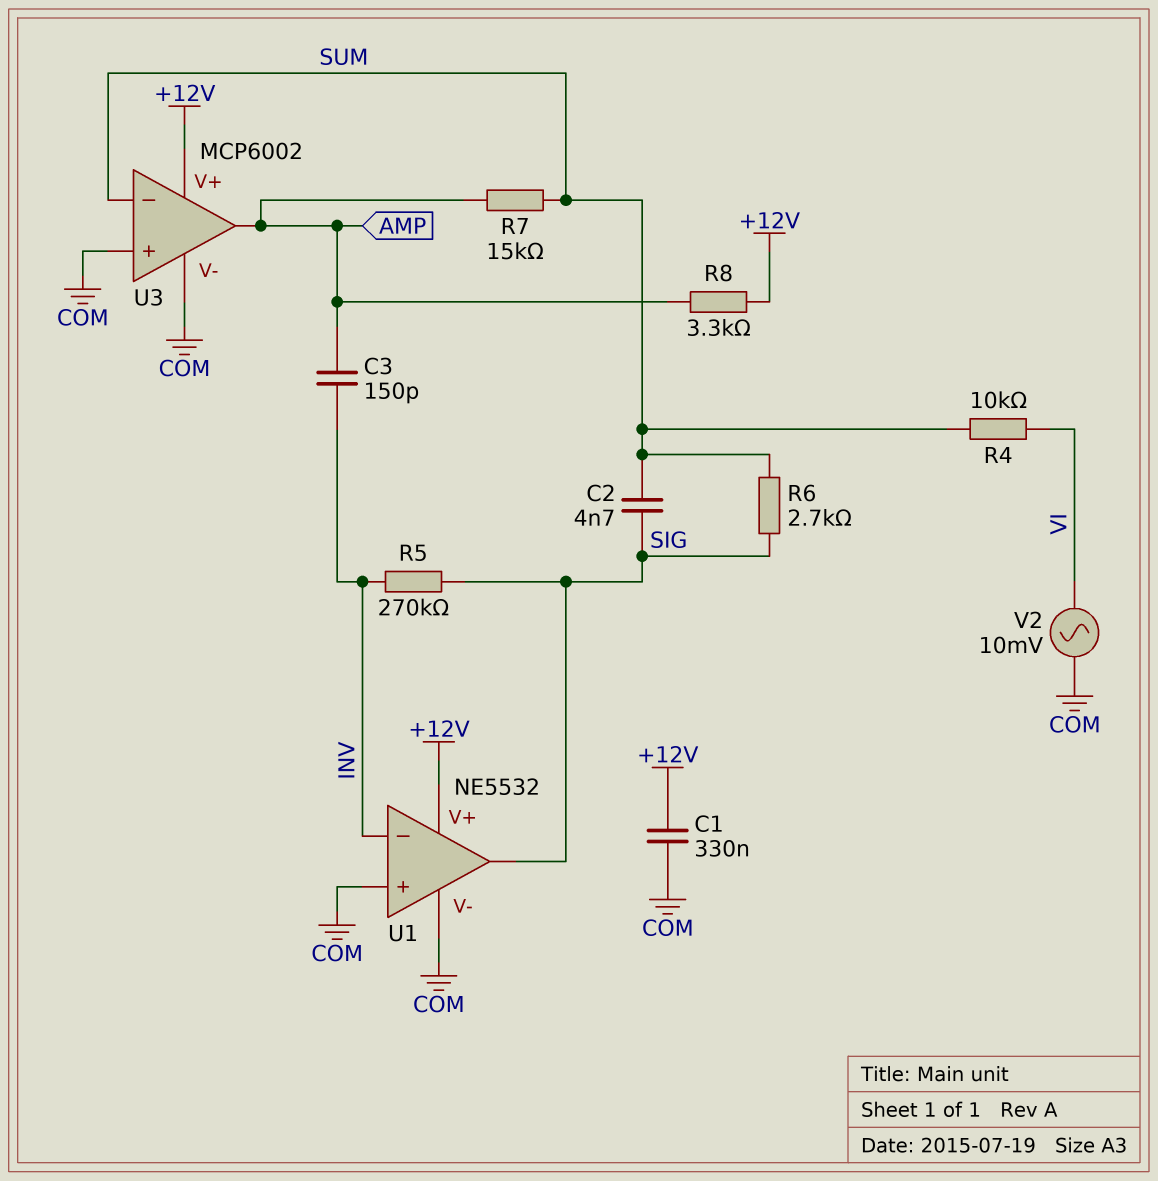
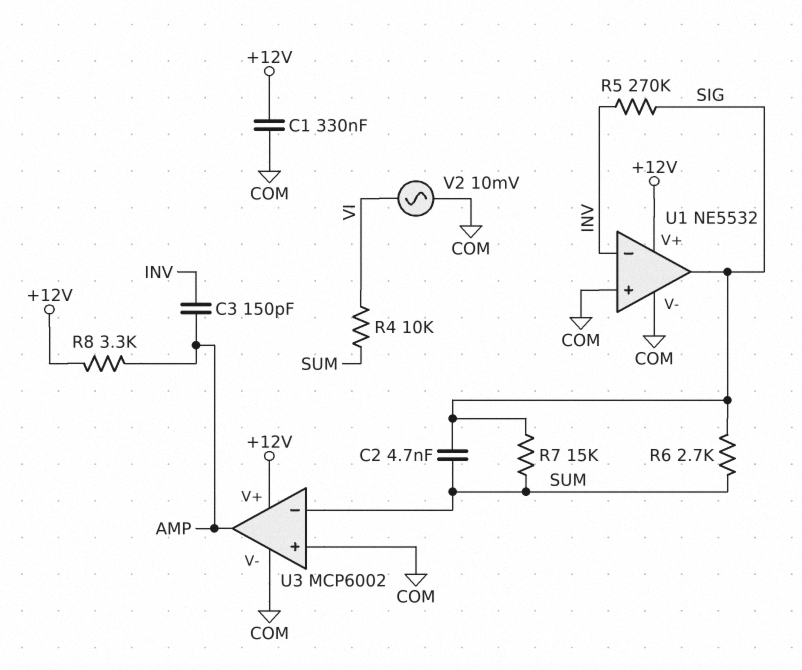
R7: 15k (AMP, SUM) -> 15k (SIG, SUM)

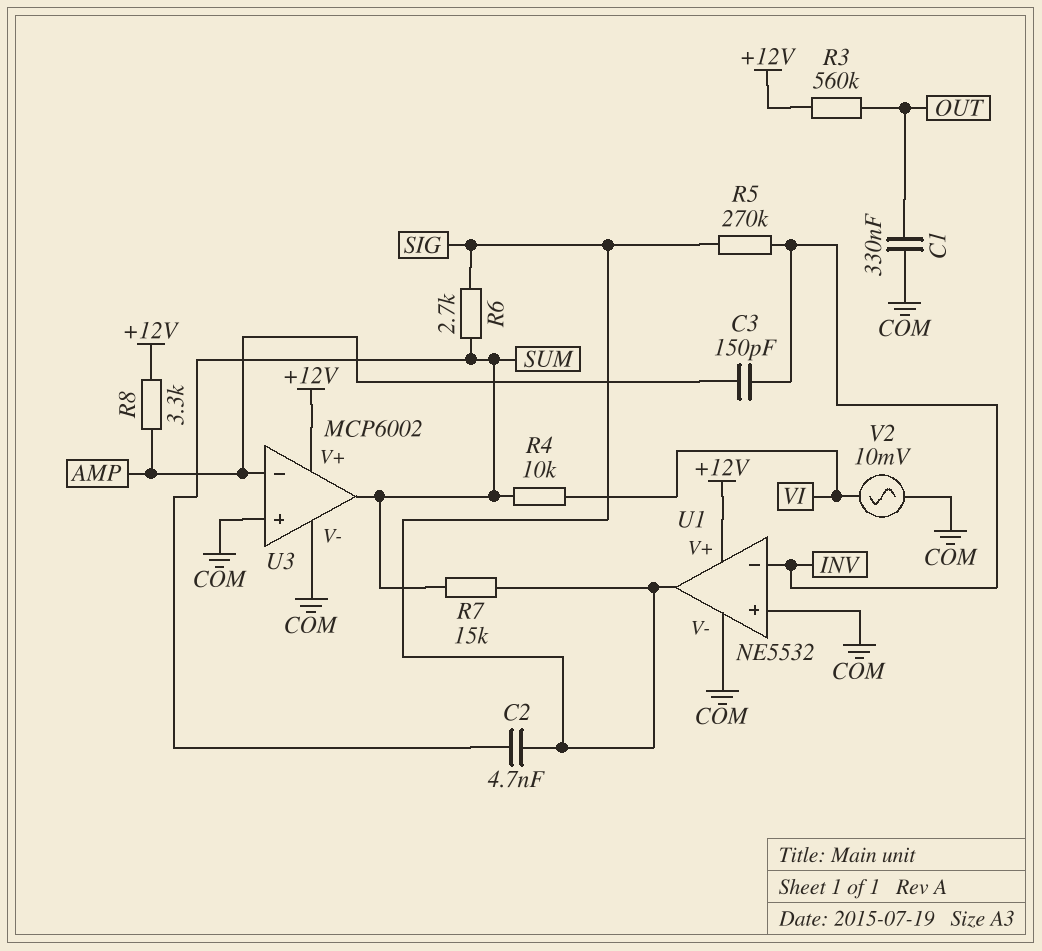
C1: 330nF (+12V, COM) -> 330nF (COM, OUT)
R3: none -> 560k (+12V, OUT)
U3 pin in-: SUM -> AMP
U3 pin out: AMP -> SUM

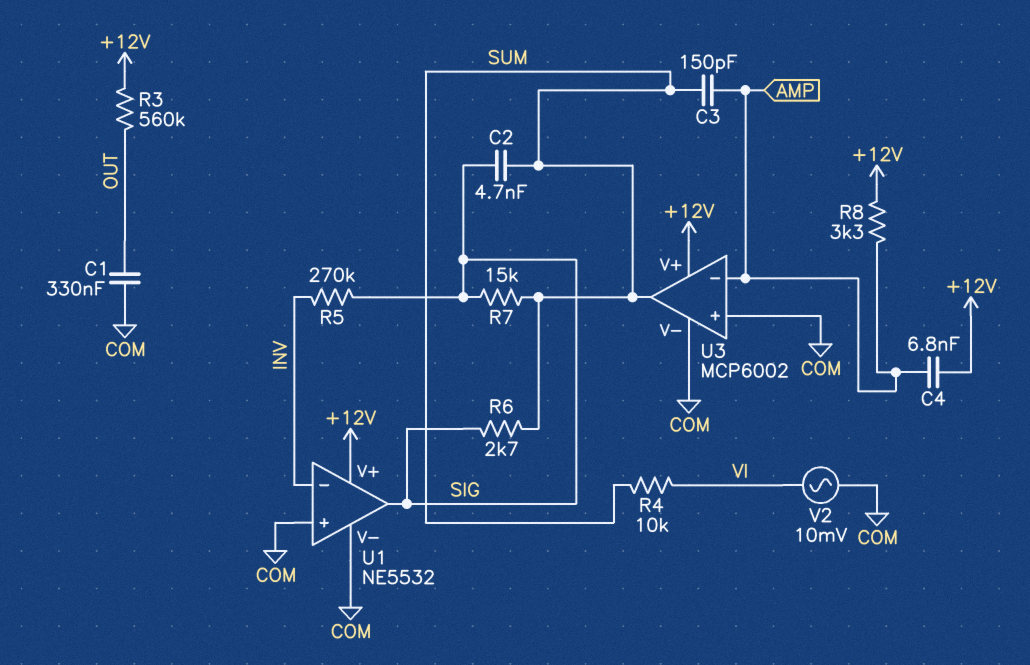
C3: 150pF (AMP, INV) -> 150pF (AMP, SUM)
C4: none -> 6.8nF (+12V, AMP)

